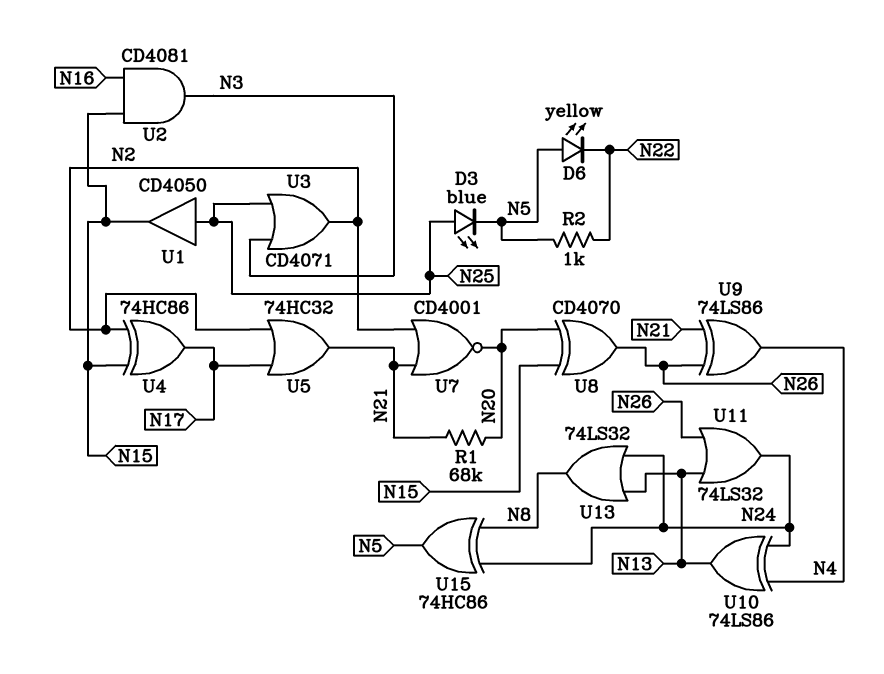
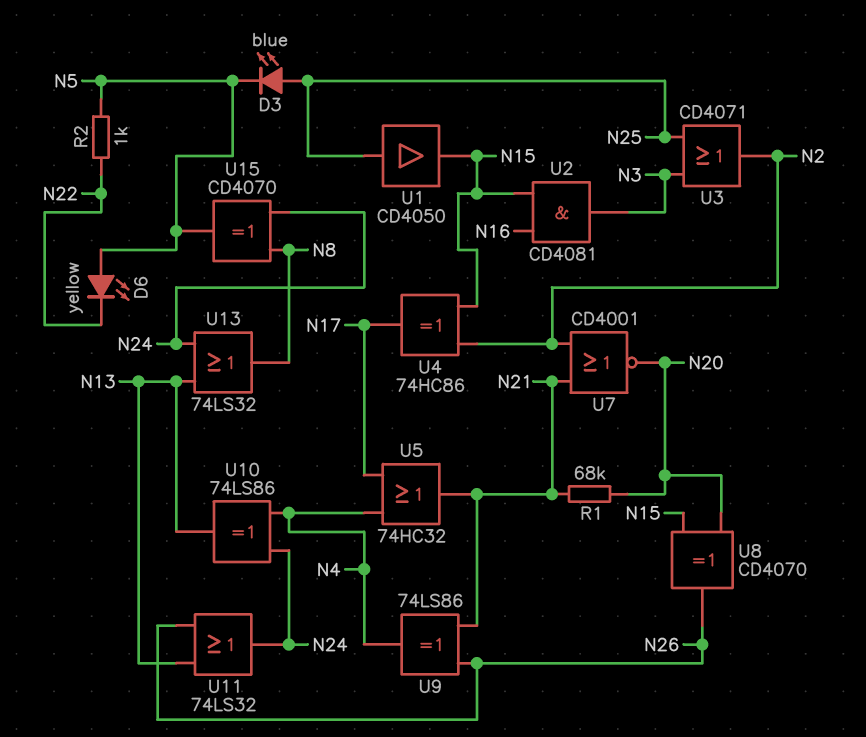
U5: OR 74HC32 (in N2, in N17, out N21) -> OR 74HC32 (in N4, in N17, out N21)
U15: XOR 74HC86 (in N8, in N24, out N5) -> XOR CD4070 (in N8, in N24, out N5)

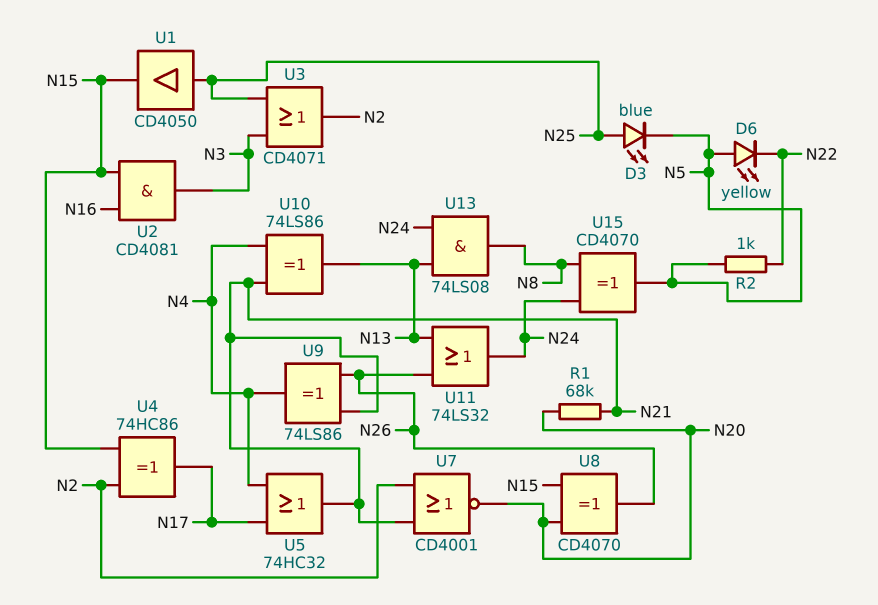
U10: XOR 74LS86 (in N4, in N24, out N13) -> XOR 74LS86 (in N4, in N21, out N13)
U13: OR 74LS32 (in N13, in N24, out N8) -> AND 74LS08 (in N13, in N24, out N8)

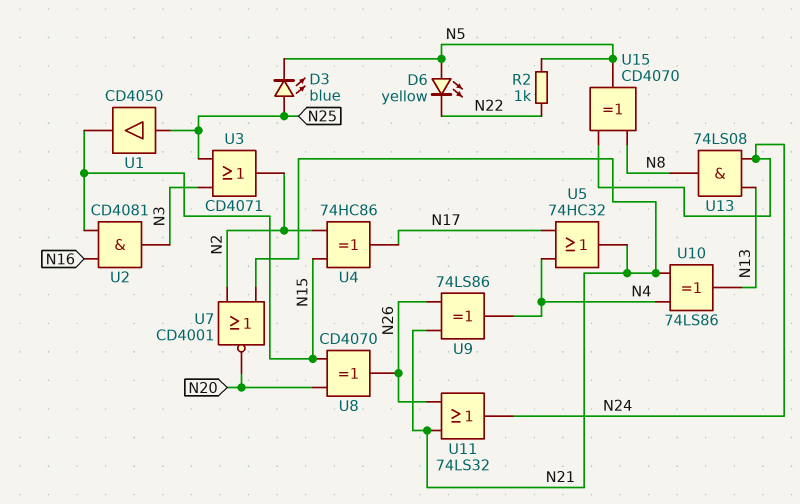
R1: 68k (N20, N21) -> none
U11: OR 74LS32 (in N13, in N26, out N24) -> OR 74LS32 (in N21, in N26, out N24)

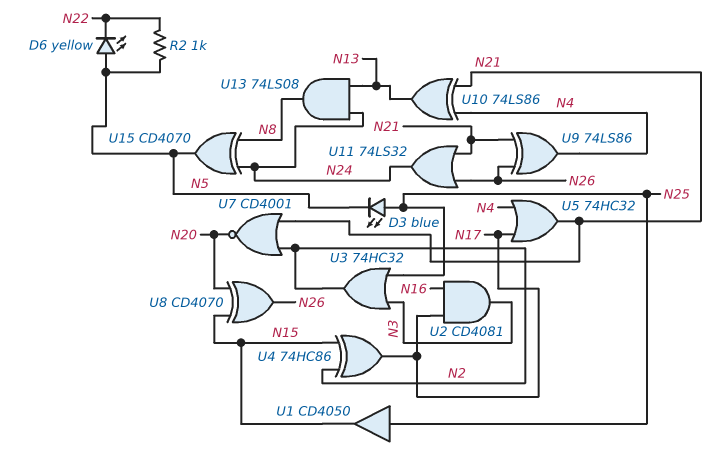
U2: AND CD4081 (in N15, in N16, out N3) -> AND CD4081 (in N16, in N17, out N3)
U3: OR CD4071 (in N3, in N25, out N2) -> OR 74HC32 (in N3, in N25, out N2)

